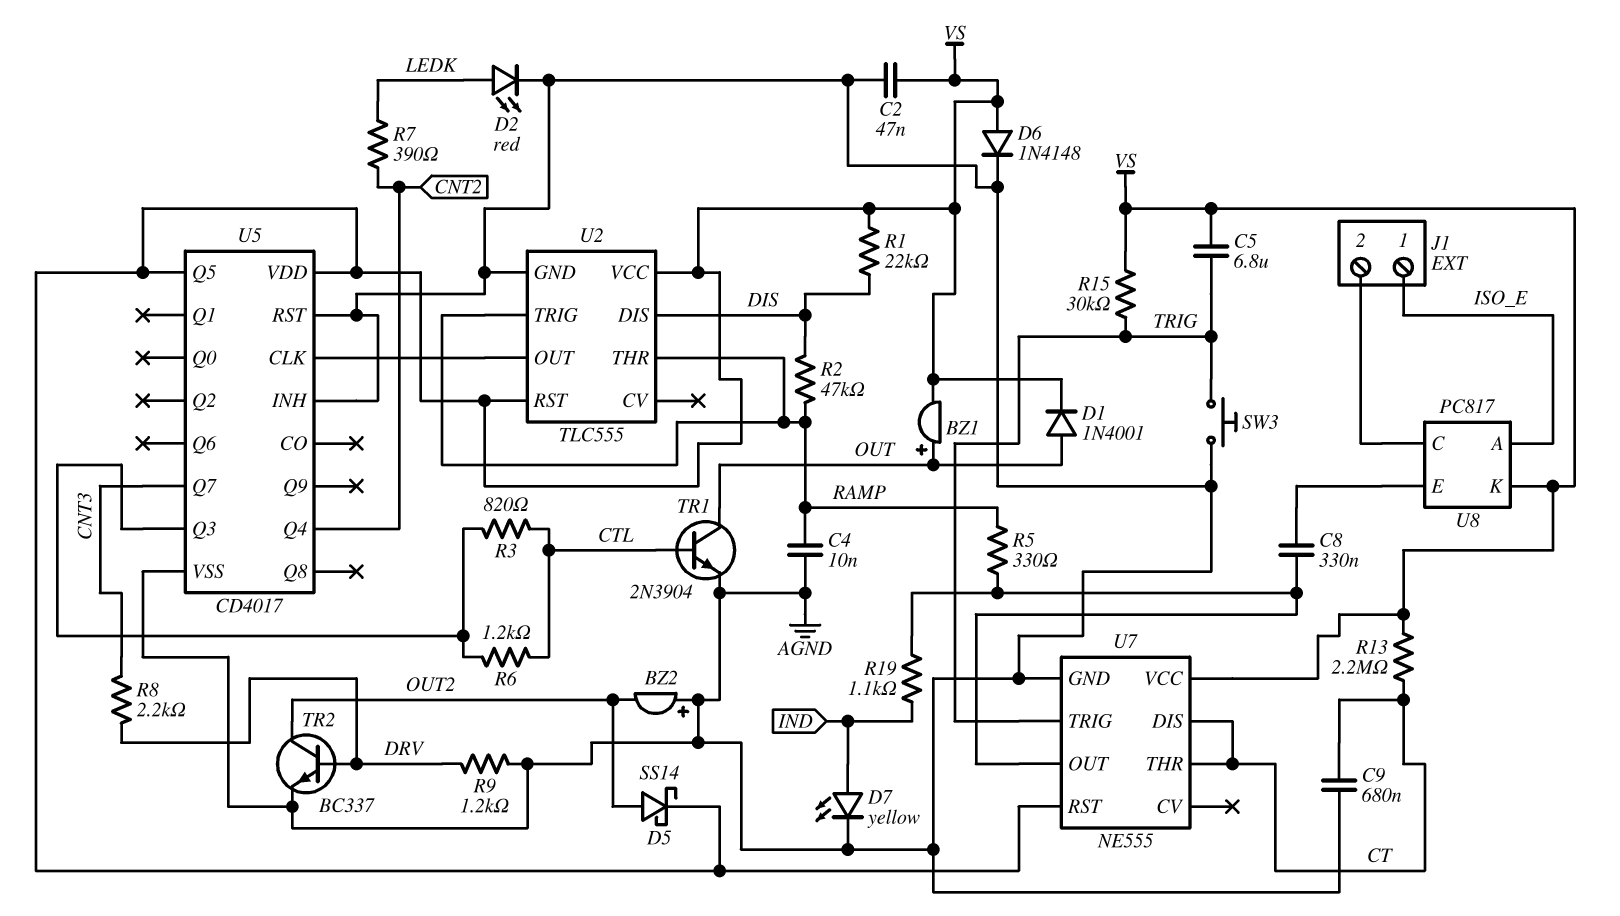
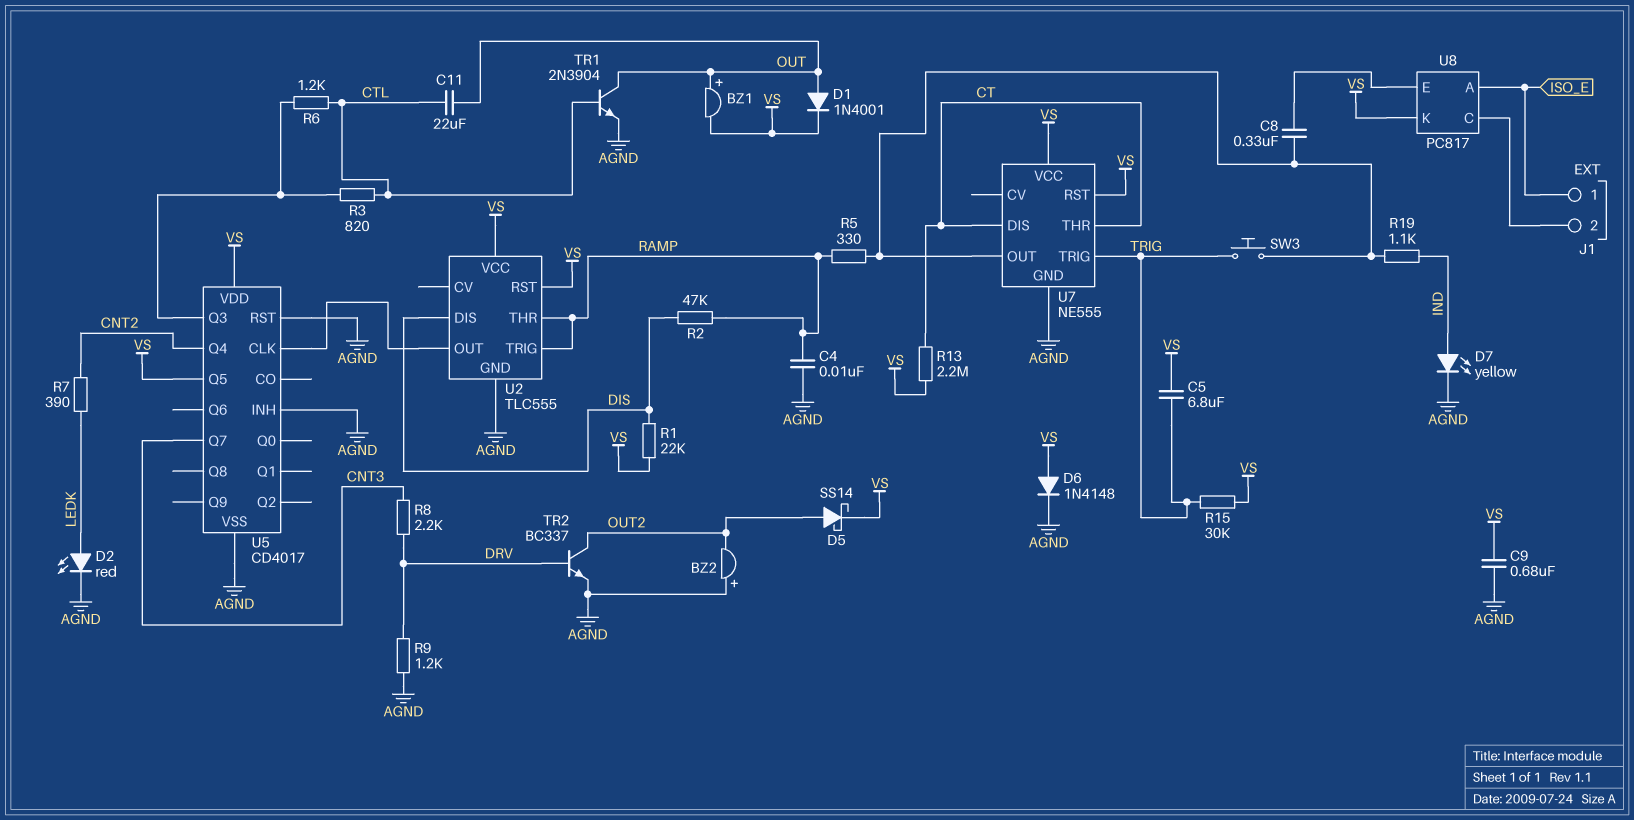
C2: 47nF (AGND, VS) -> none
C9: 680nF (AGND, CT) -> 680nF (AGND, VS)
C11: none -> 22uF (CTL, OUT)
SW3: button (AGND, TRIG) -> button (TRIG, U7/OUT)

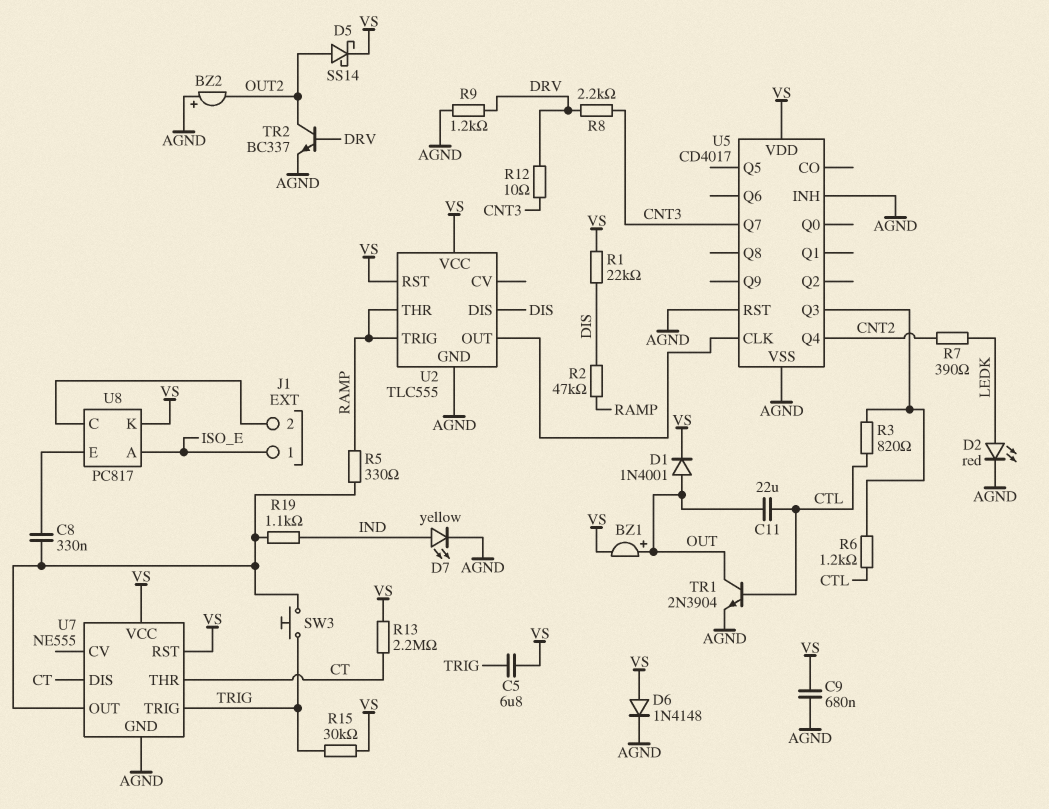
C4: 10nF (AGND, RAMP) -> none
R12: none -> 10 (CNT3, DRV)
U5 pin Q5: VS -> none

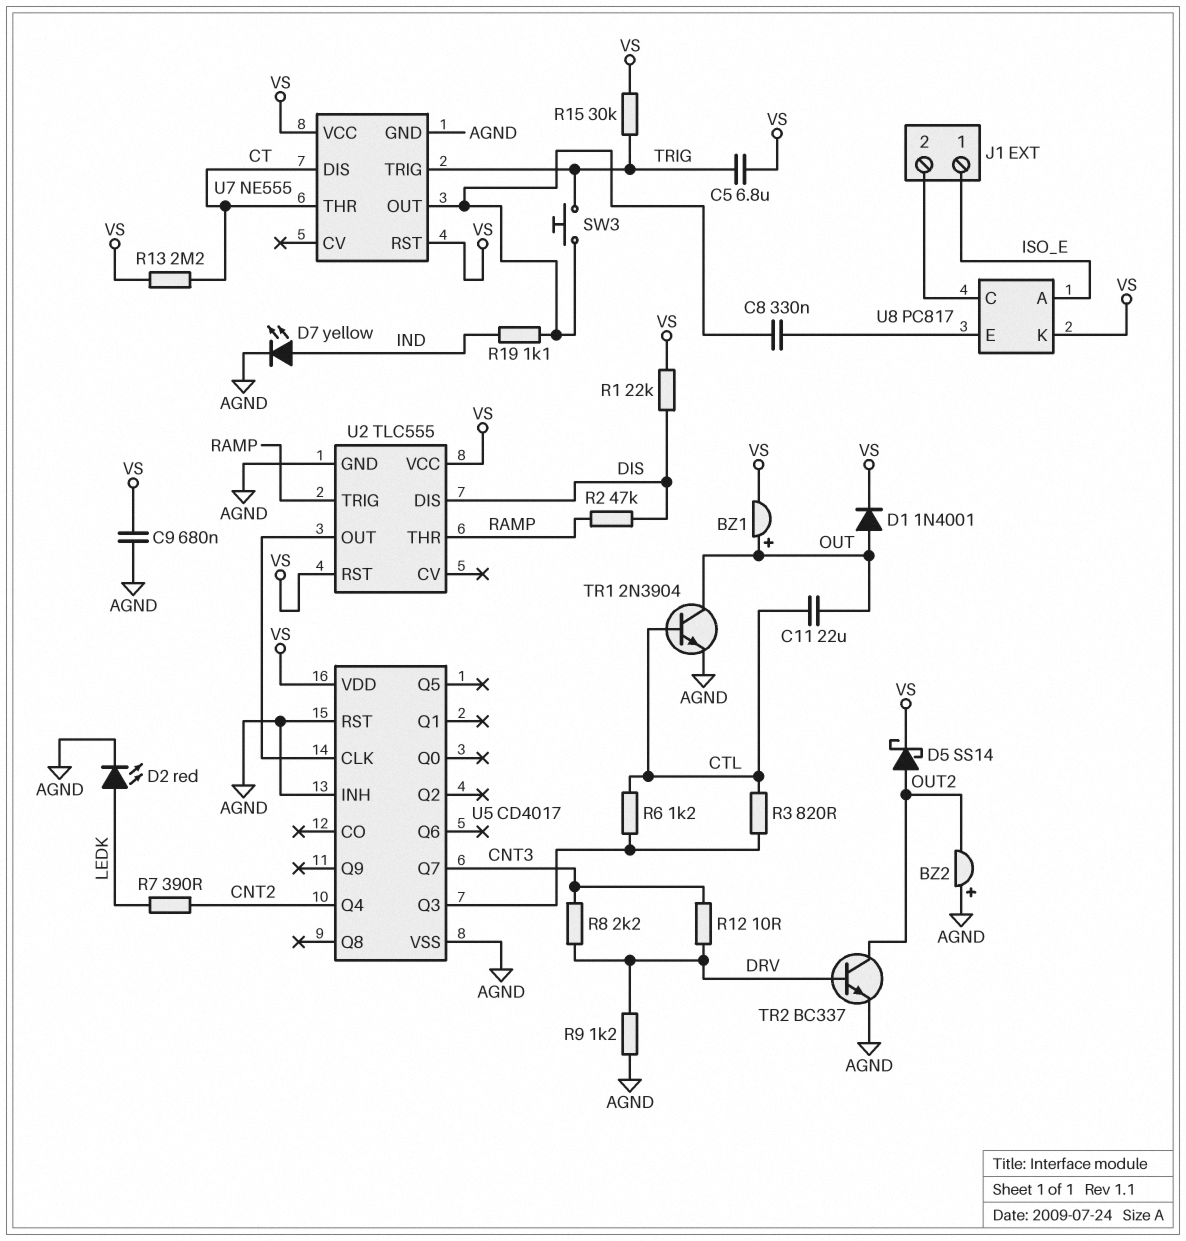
D6: diode 1N4148 (A VS, K AGND) -> none
R5: 330 (RAMP, U7/OUT) -> none

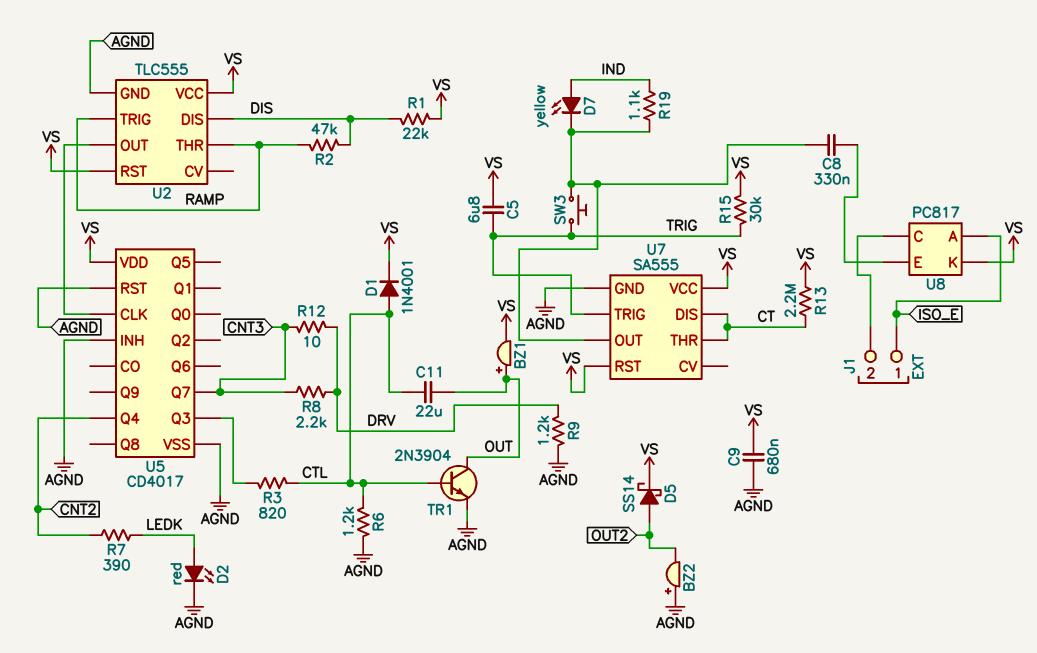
D1: diode 1N4001 (A OUT, K VS) -> diode 1N4001 (A CTL, K VS)
D7: LED yellow (A IND, K AGND) -> LED yellow (A IND, K U7/OUT)
R6: 1.2k (CTL, U5/Q3) -> 1.2k (AGND, CTL)
TR2: NPN BC337 (B DRV, C OUT2, E AGND) -> none
U7: NE555 -> SA555

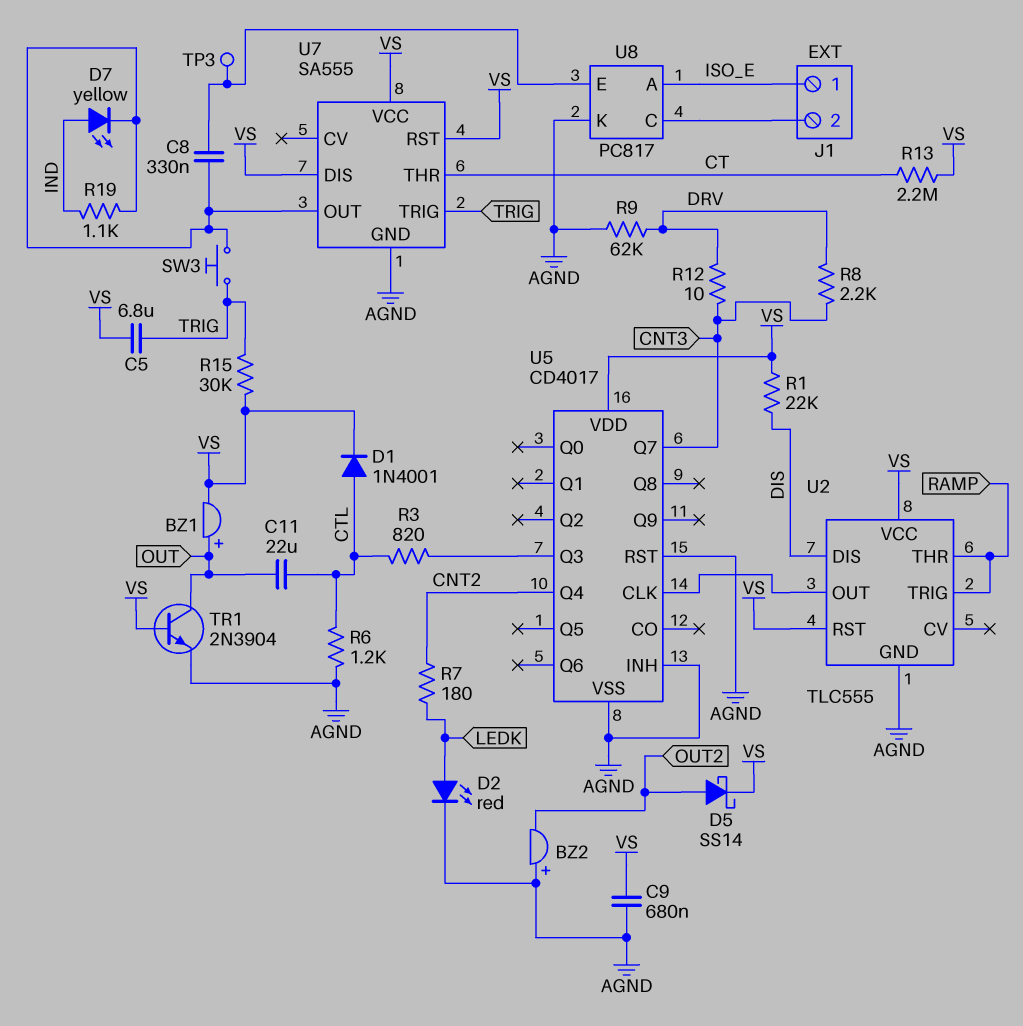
R2: 47k (DIS, RAMP) -> none
R7: 390 (CNT2, LEDK) -> 180 (CNT2, LEDK)
R9: 1.2k (AGND, DRV) -> 62k (AGND, DRV)
TP3: none -> test point (U8/E)
TR1: NPN 2N3904 (B CTL, C OUT, E AGND) -> NPN 2N3904 (B VS, C OUT, E AGND)
U7 pin DIS: CT -> VS
U8 pin K: VS -> AGND

